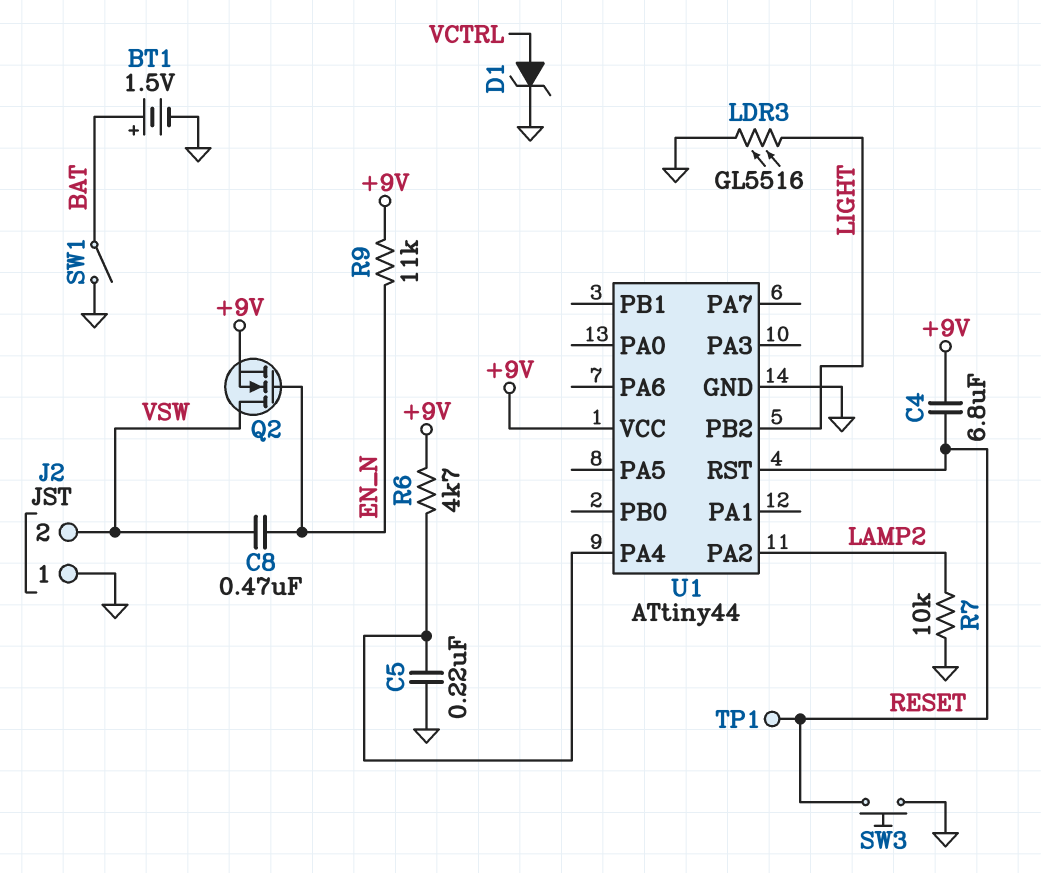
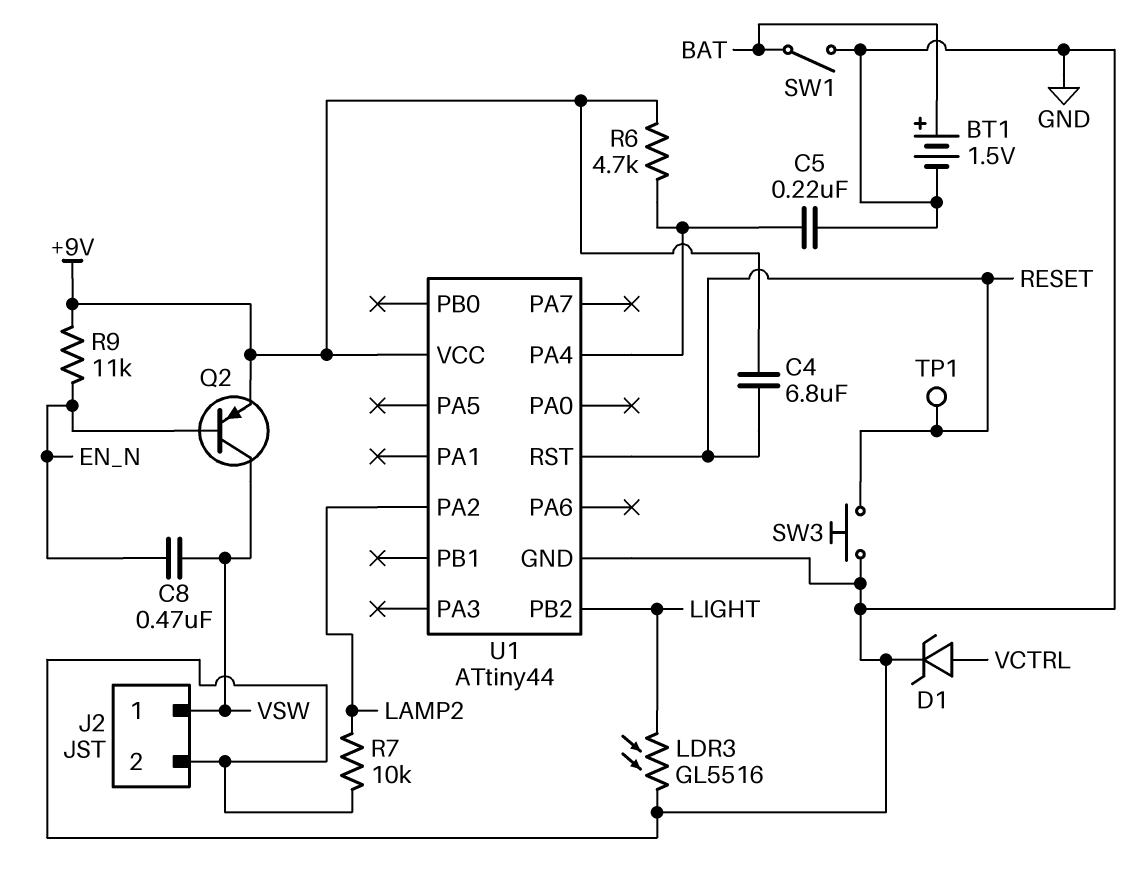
J2 pin 1: GND -> VSW
J2 pin 2: VSW -> GND
Q2: NMOS (G EN_N, D VSW, S +9V) -> PNP (B EN_N, C VSW, E +9V)

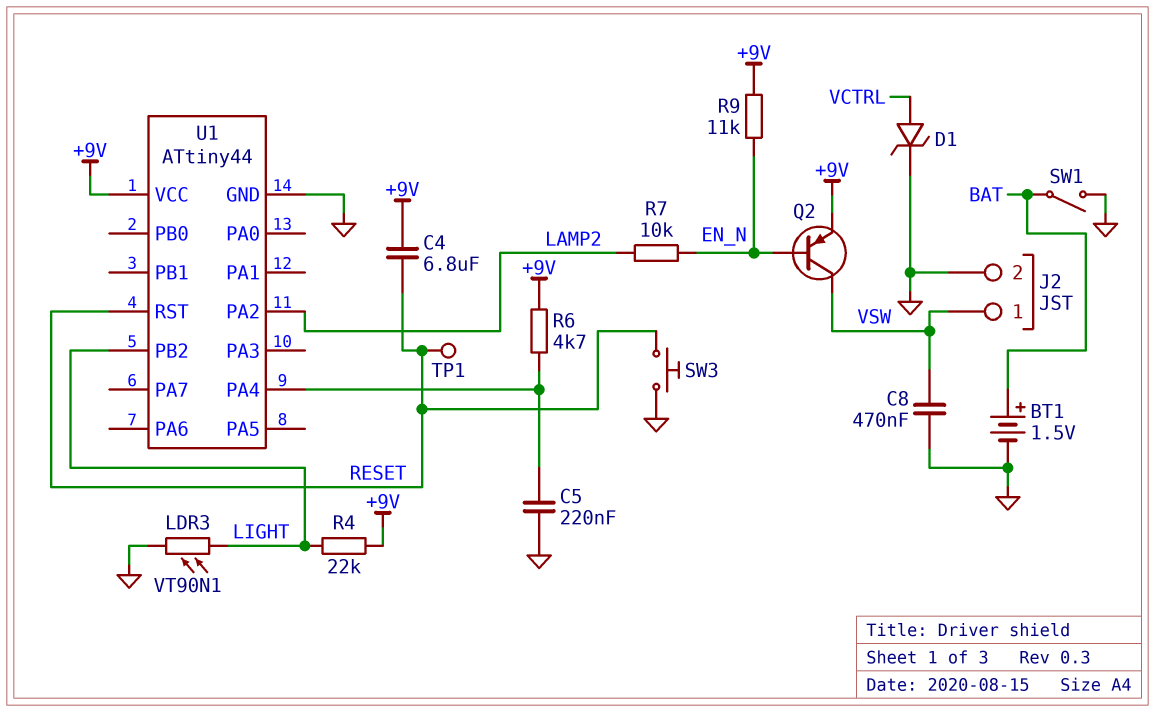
C8: 470nF (EN_N, VSW) -> 470nF (GND, VSW)
LDR3: GL5516 (GND, LIGHT) -> VT90N1 (GND, LIGHT)
R4: none -> 22k (+9V, LIGHT)
R7: 10k (GND, LAMP2) -> 10k (EN_N, LAMP2)

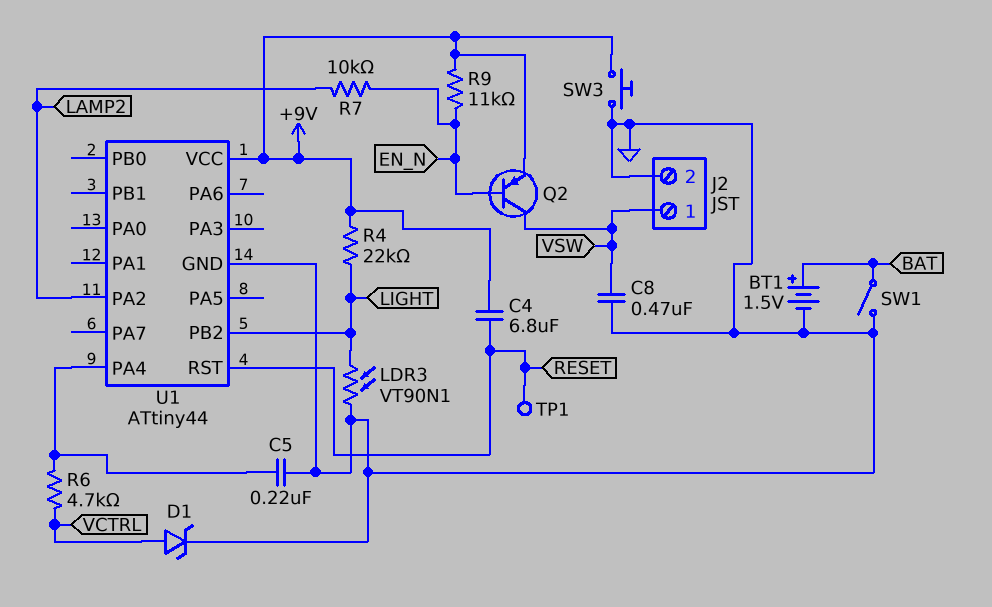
R6: 4.7k (+9V, U1/PA4) -> 4.7k (U1/PA4, VCTRL)
SW3: button (GND, RESET) -> button (+9V, GND)

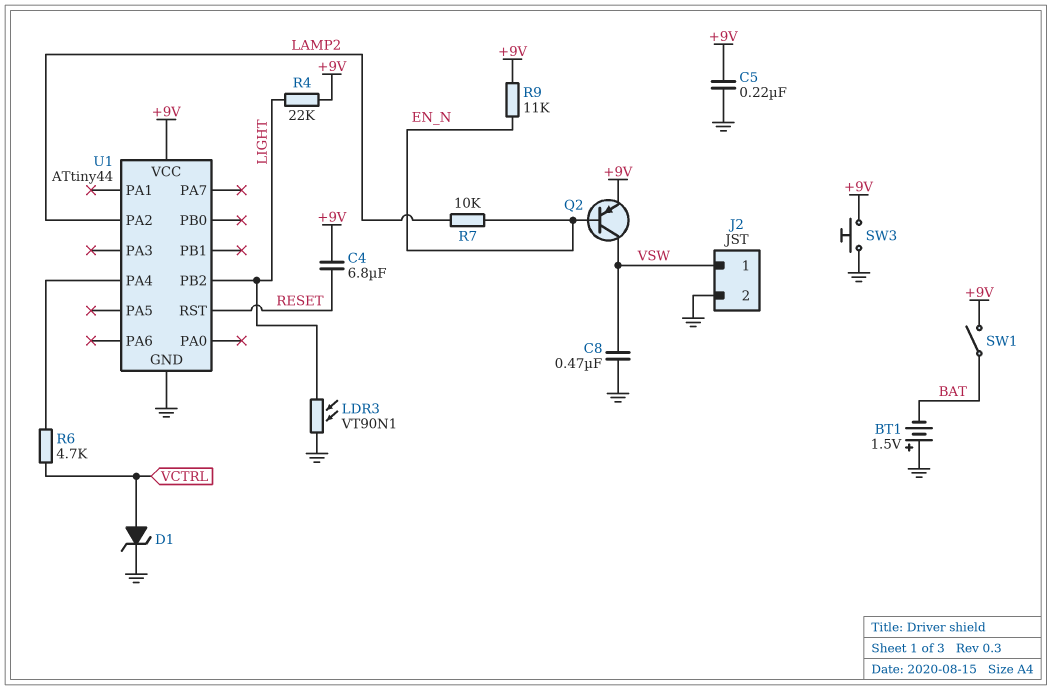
BT1: 1.5V (plus BAT, minus GND) -> 1.5V (plus GND, minus BAT)
C5: 220nF (GND, U1/PA4) -> 220nF (+9V, GND)
SW1: switch (BAT, GND) -> switch (+9V, BAT)
TP1: test point (RESET) -> none

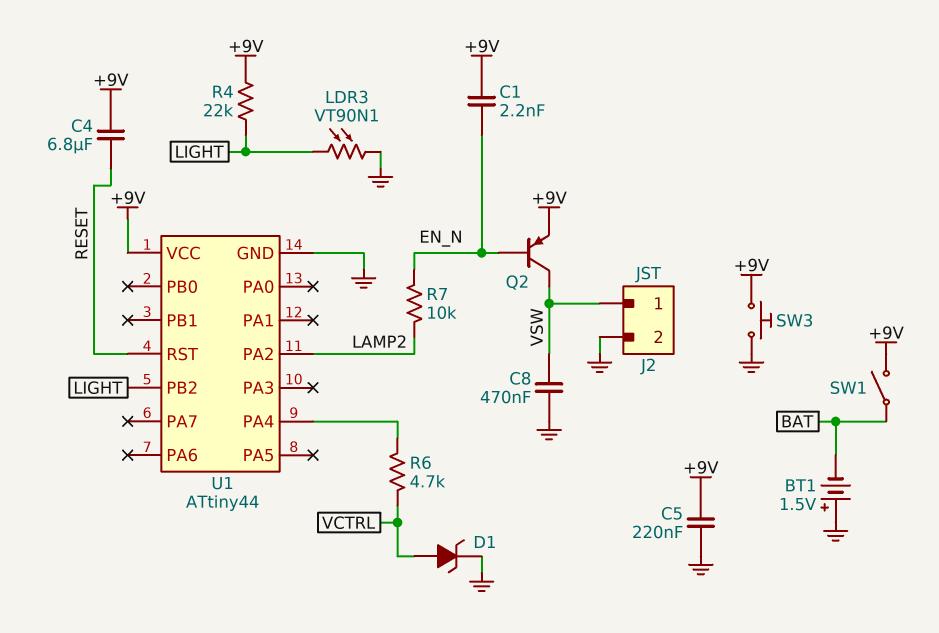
C1: none -> 2.2nF (+9V, EN_N)
R9: 11k (+9V, EN_N) -> none

